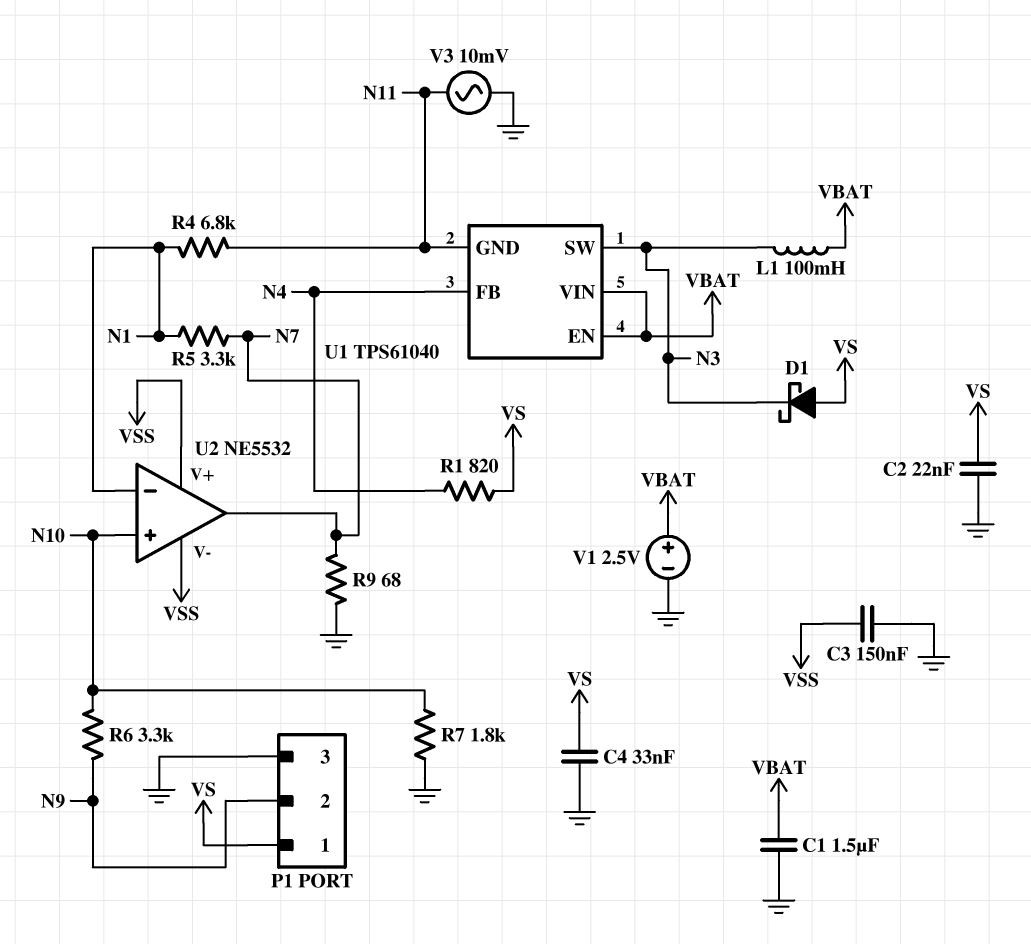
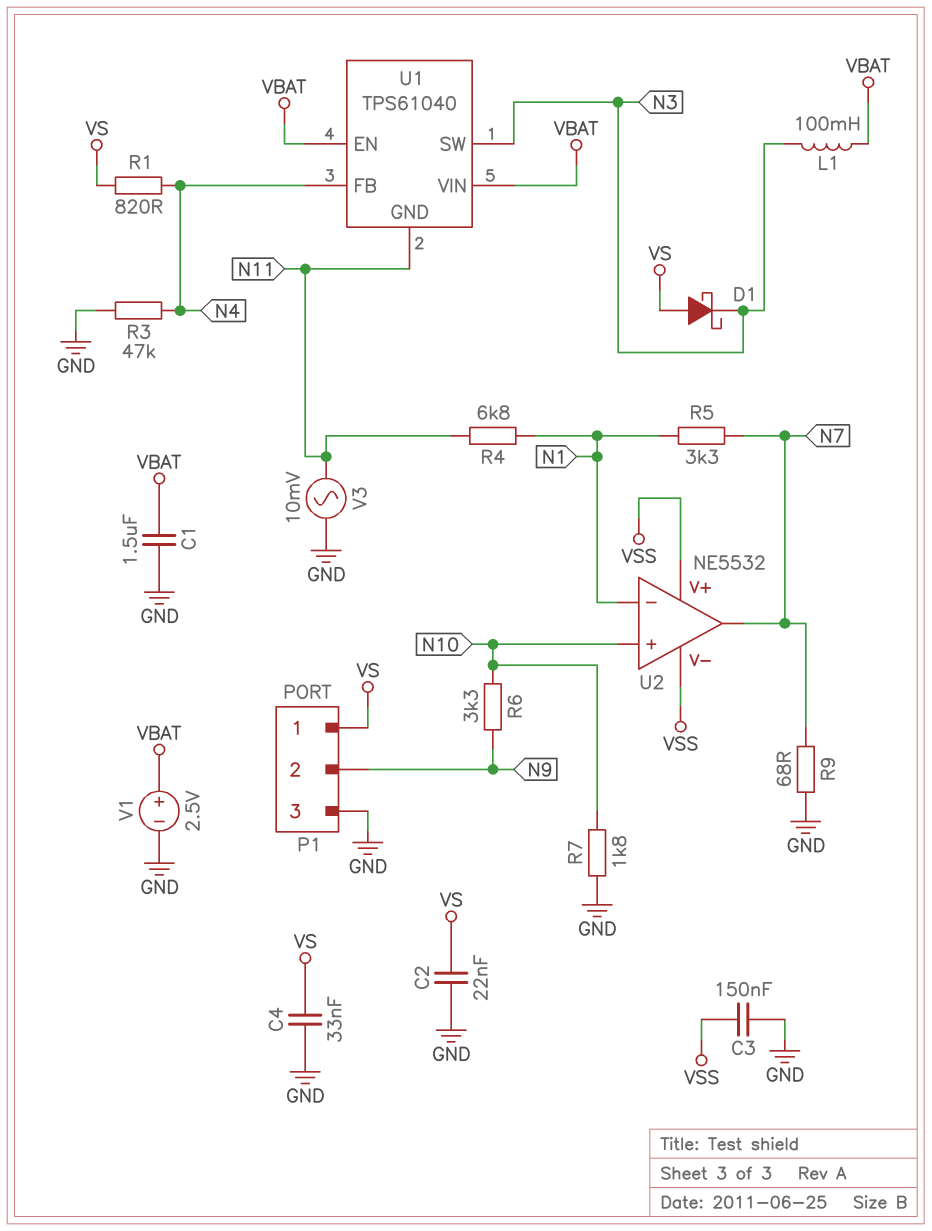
R3: none -> 47k (GND, N4)

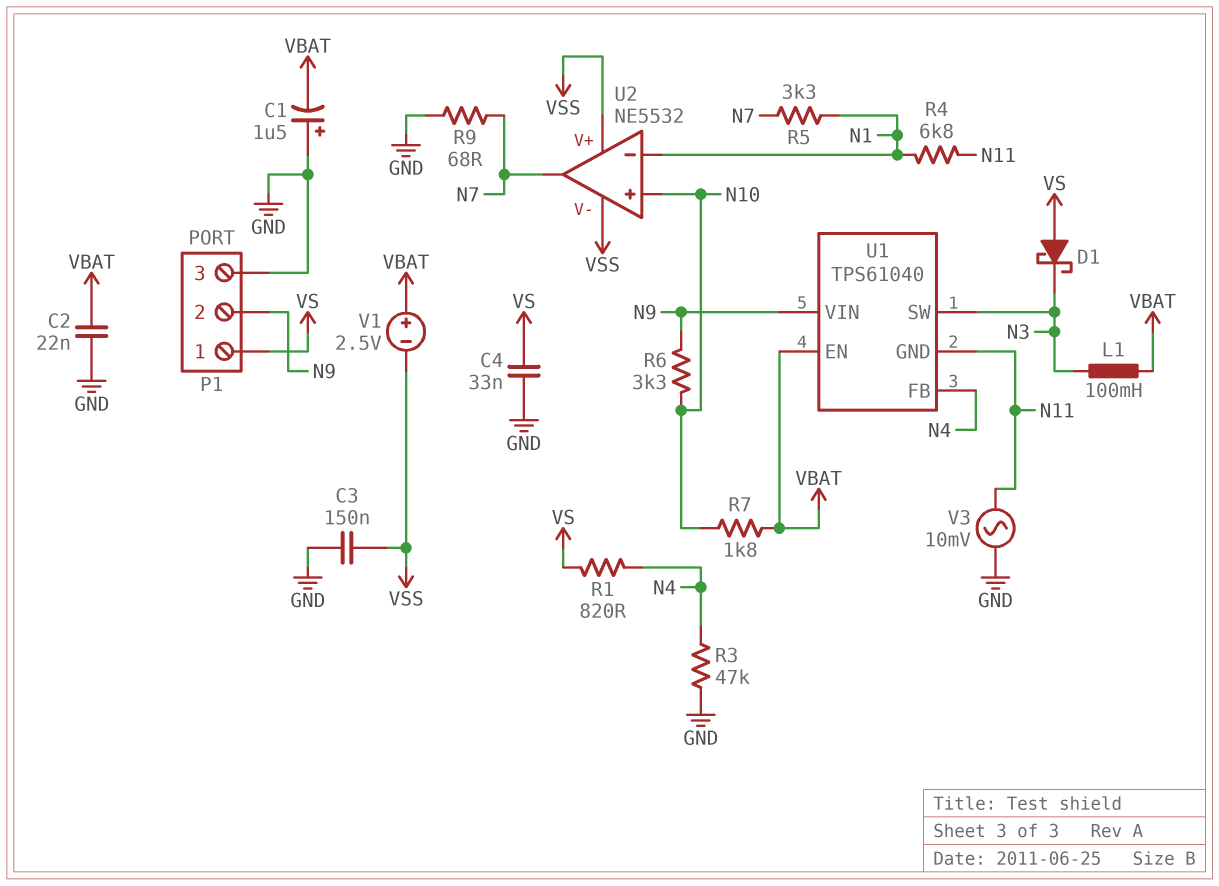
C1: 1.5uF (GND, VBAT) -> 1.5uF (plus GND, minus VBAT)
C2: 22nF (GND, VS) -> 22nF (GND, VBAT)
R7: 1.8k (GND, N10) -> 1.8k (N10, VBAT)
U1 pin VIN: VBAT -> N9
V1: 2.5V (plus VBAT, minus GND) -> 2.5V (plus VBAT, minus VSS)

